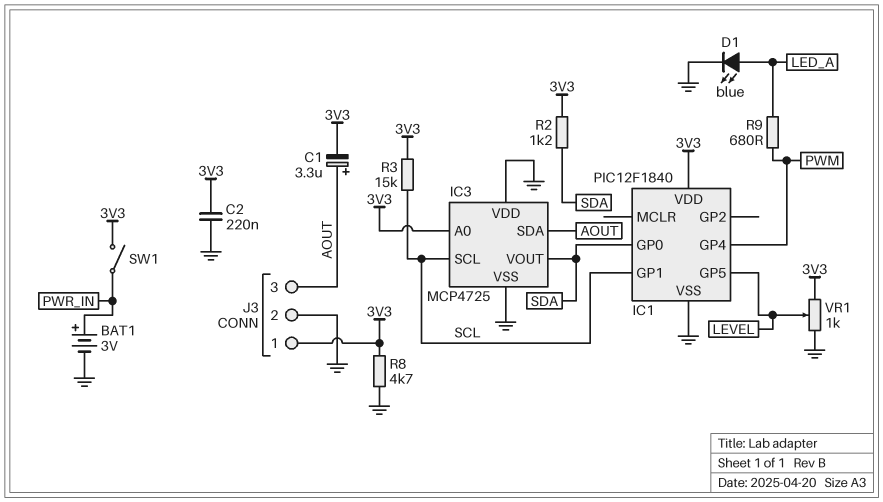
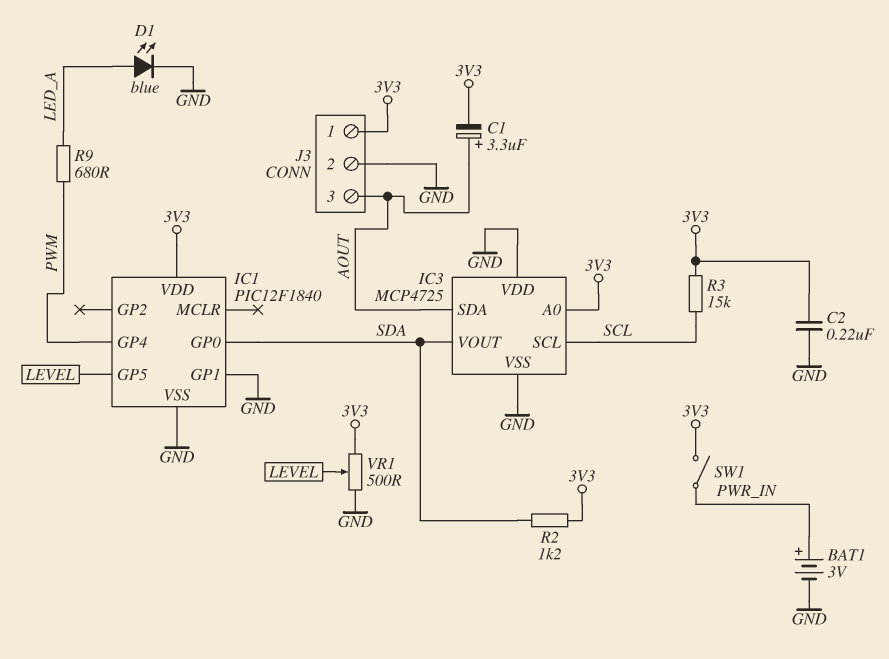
IC1 pin GP1: SCL -> GND
R8: 4.7k (3V3, GND) -> none
VR1: 1k (3V3, GND, wiper LEVEL) -> 500 (3V3, GND, wiper LEVEL)

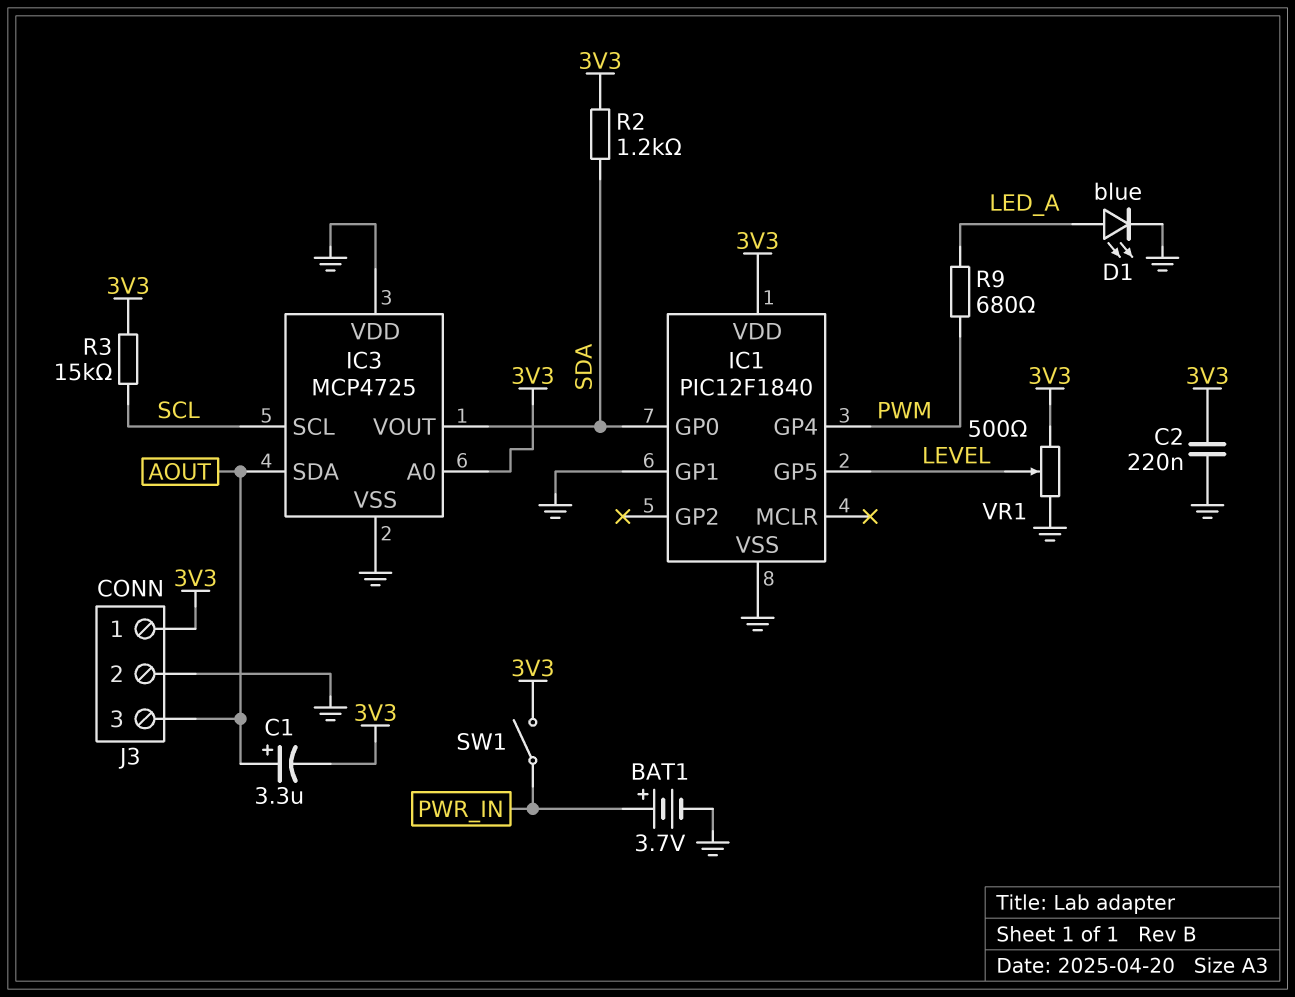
BAT1: 3V (plus PWR_IN, minus GND) -> 3.7V (plus PWR_IN, minus GND)

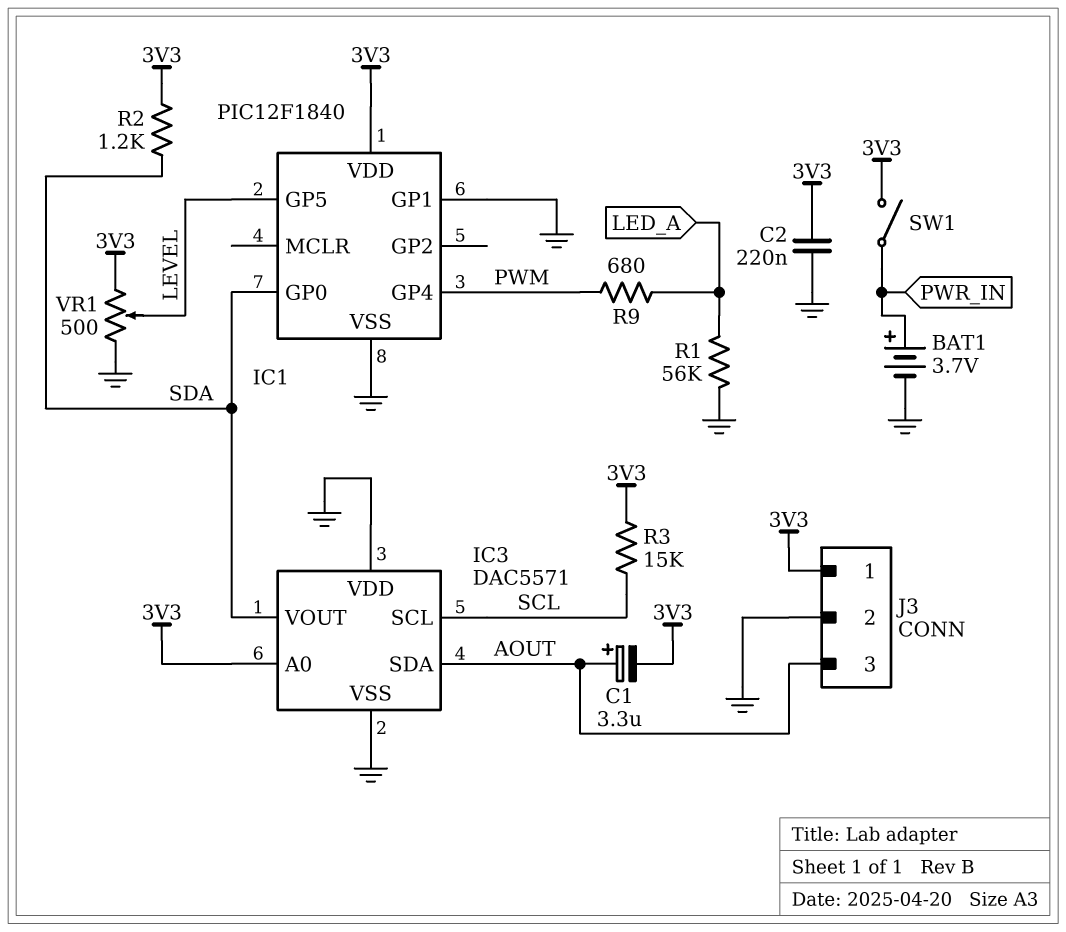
D1: LED blue (A LED_A, K GND) -> none
IC3: MCP4725 -> DAC5571
R1: none -> 56k (GND, LED_A)

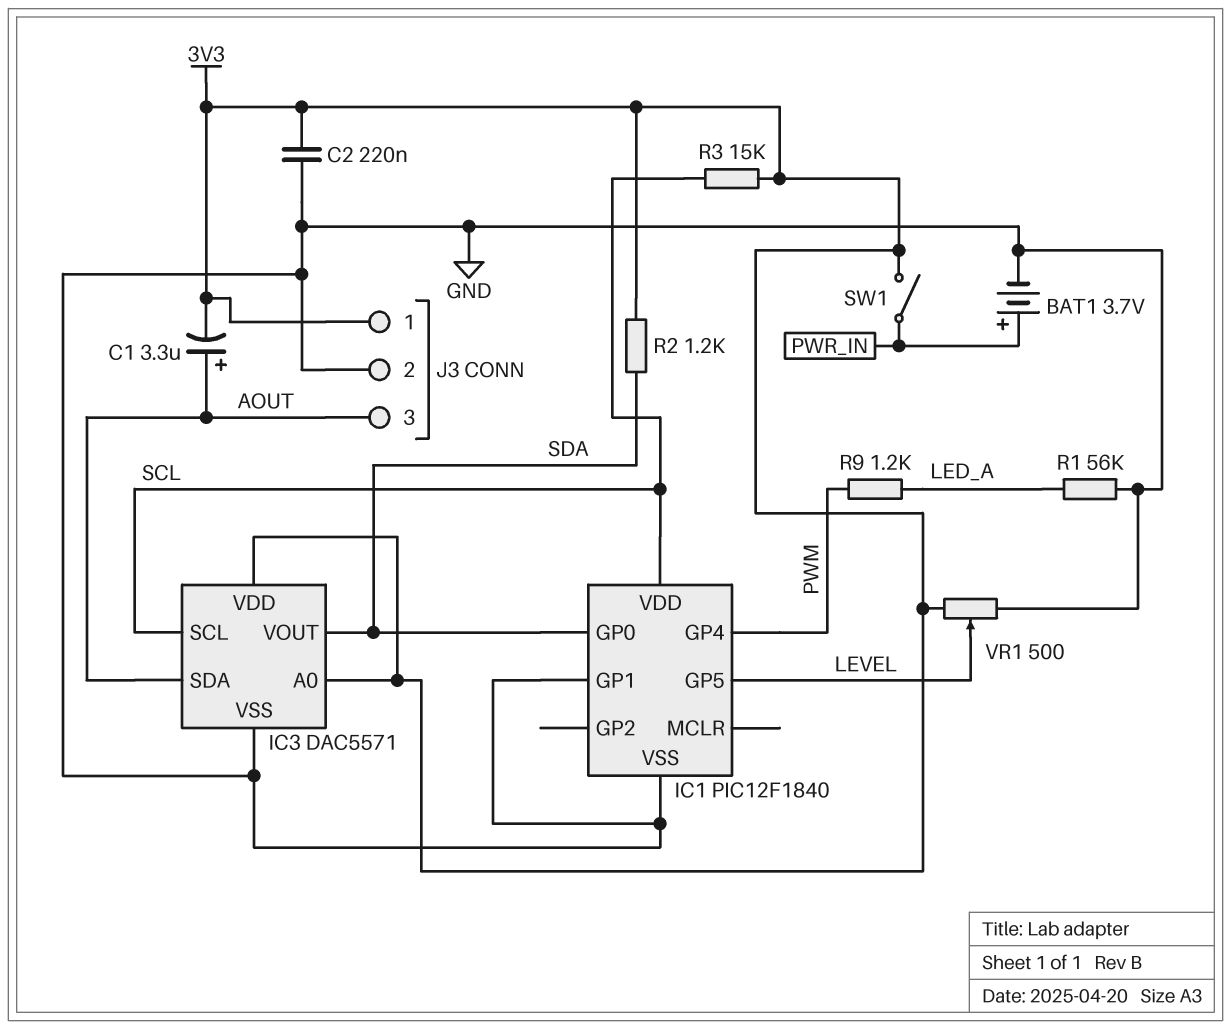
IC1 pin VDD: 3V3 -> SCL
IC3 pin VDD: GND -> 3V3
R9: 680 (LED_A, PWM) -> 1.2k (LED_A, PWM)

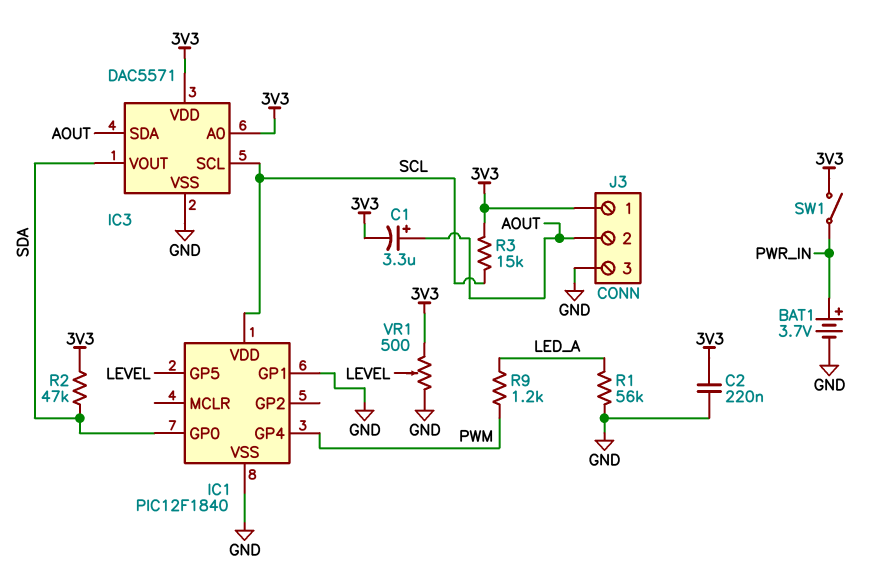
J3 pin 2: GND -> AOUT
J3 pin 3: AOUT -> GND
R2: 1.2k (3V3, SDA) -> 47k (3V3, SDA)

